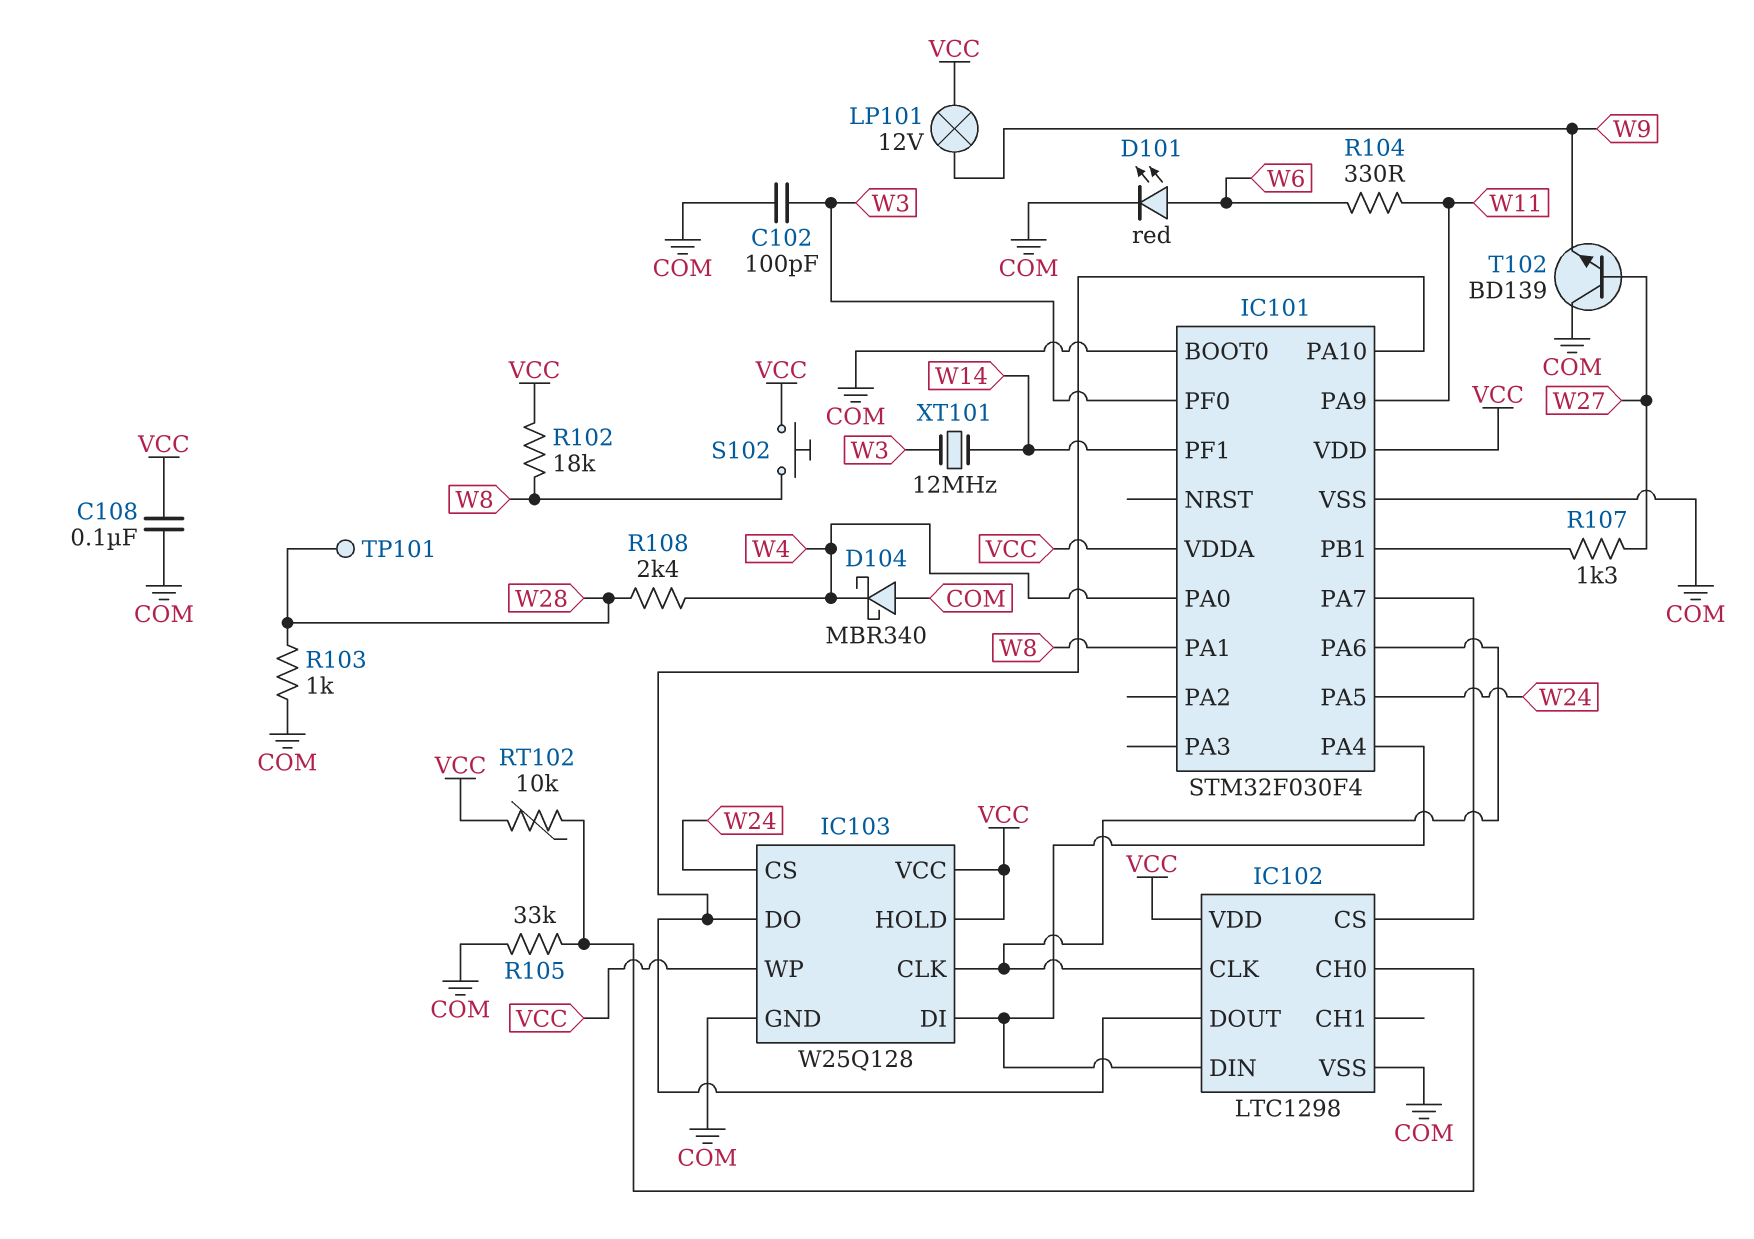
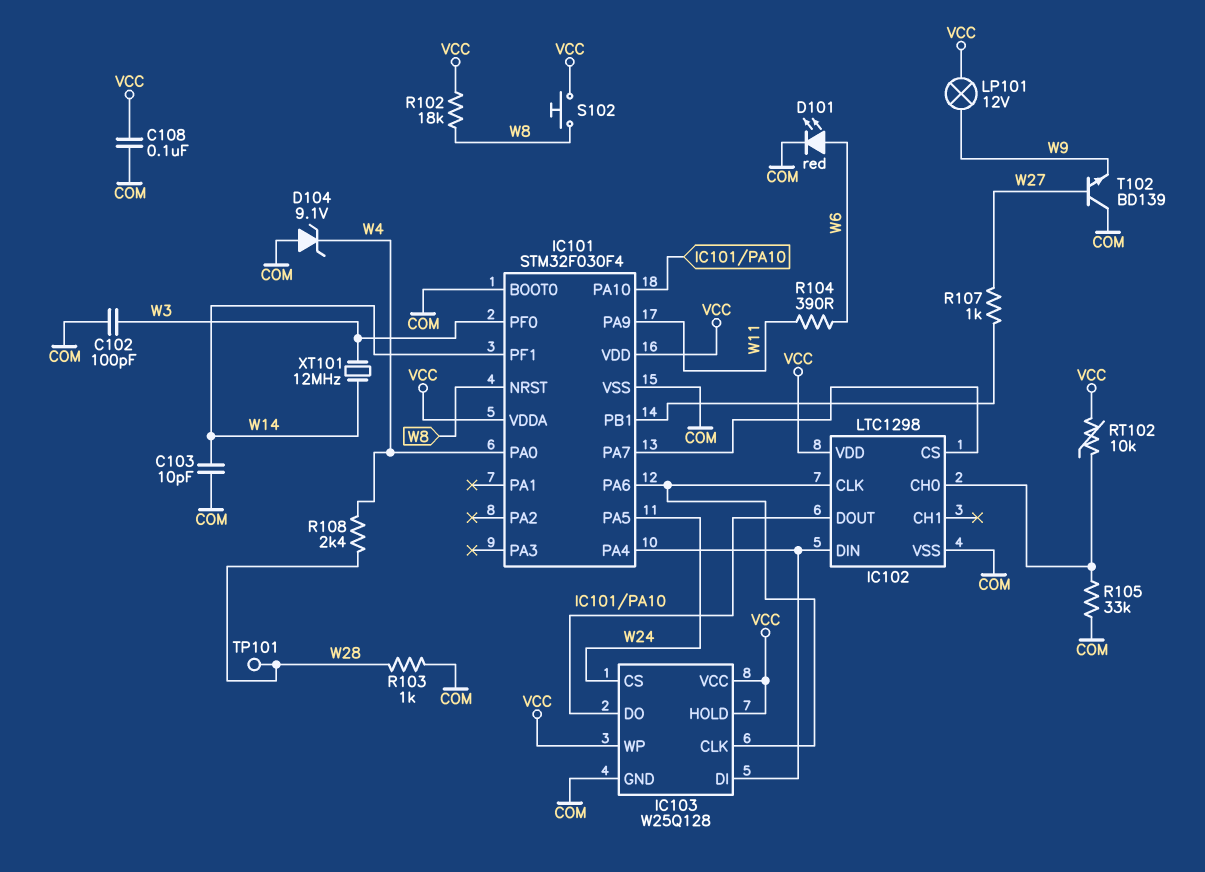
C103: none -> 10pF (COM, W14)
D104: schottky MBR340 (A COM, K W4) -> zener 9.1V (A COM, K W4)
IC101 pin NRST: none -> W8
IC101 pin PA1: W8 -> none
R104: 330 (W6, W11) -> 390 (W6, W11)
R107: 1.3k (IC101/PB1, W27) -> 1k (IC101/PB1, W27)

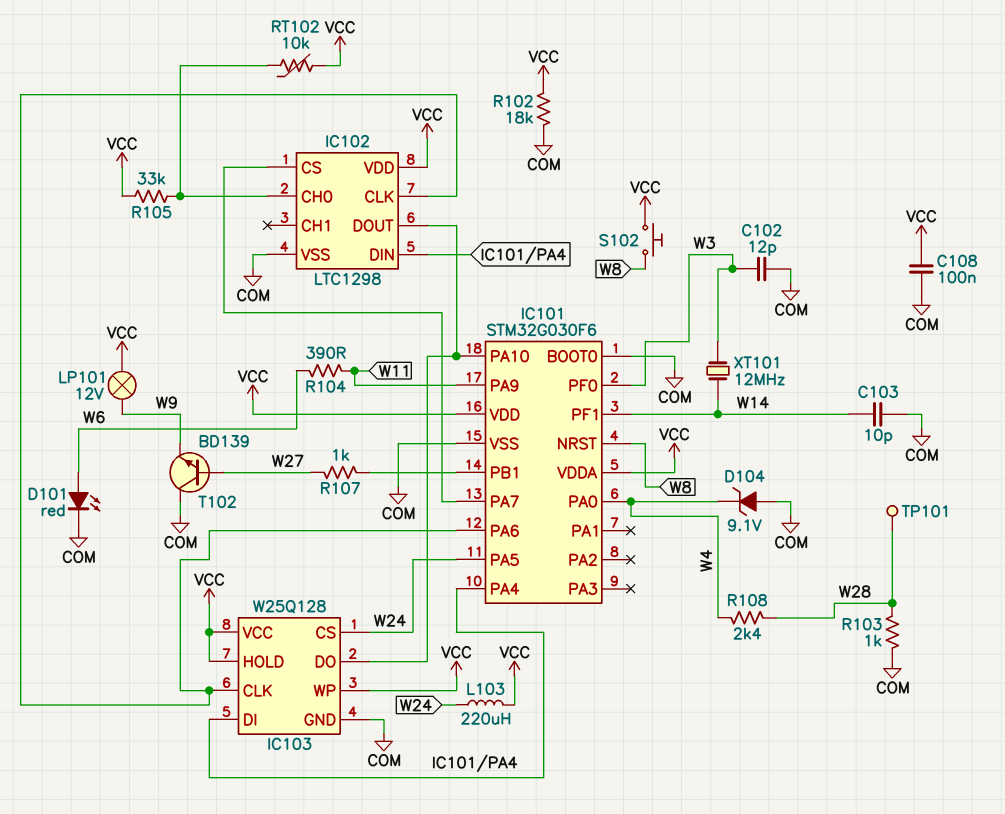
C102: 100pF (COM, W3) -> 12pF (COM, W3)
IC101: STM32F030F4 -> STM32G030F6
L103: none -> 220uH (VCC, W24)
R102: 18k (VCC, W8) -> 18k (COM, VCC)
R105: 33k (COM, IC102/CH0) -> 33k (IC102/CH0, VCC)

